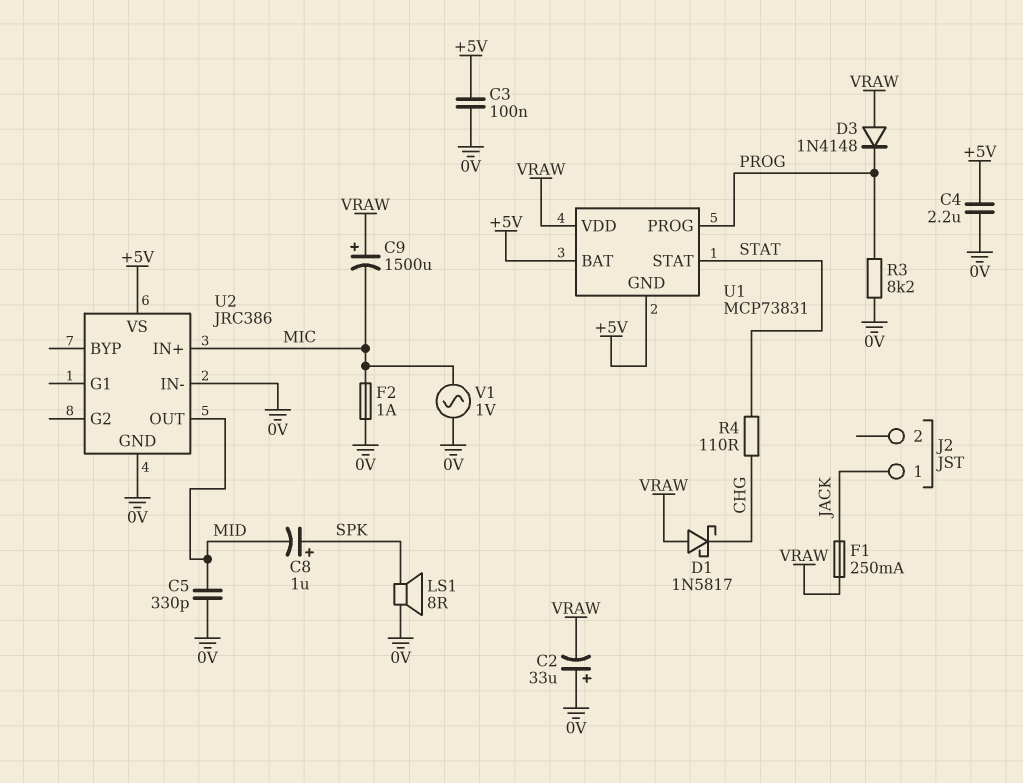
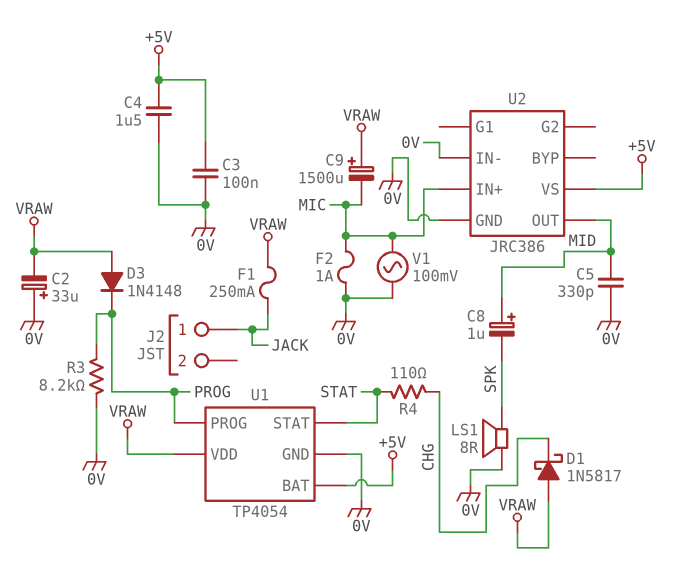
C4: 2.2uF (+5V, 0V) -> 1.5uF (+5V, 0V)
C8: 1uF (plus SPK, minus MID) -> 1uF (plus MID, minus SPK)
U1: MCP73831 -> TP4054
U1 pin GND: +5V -> 0V
V1: AC 1V (0V, MIC) -> AC 100mV (0V, MIC)

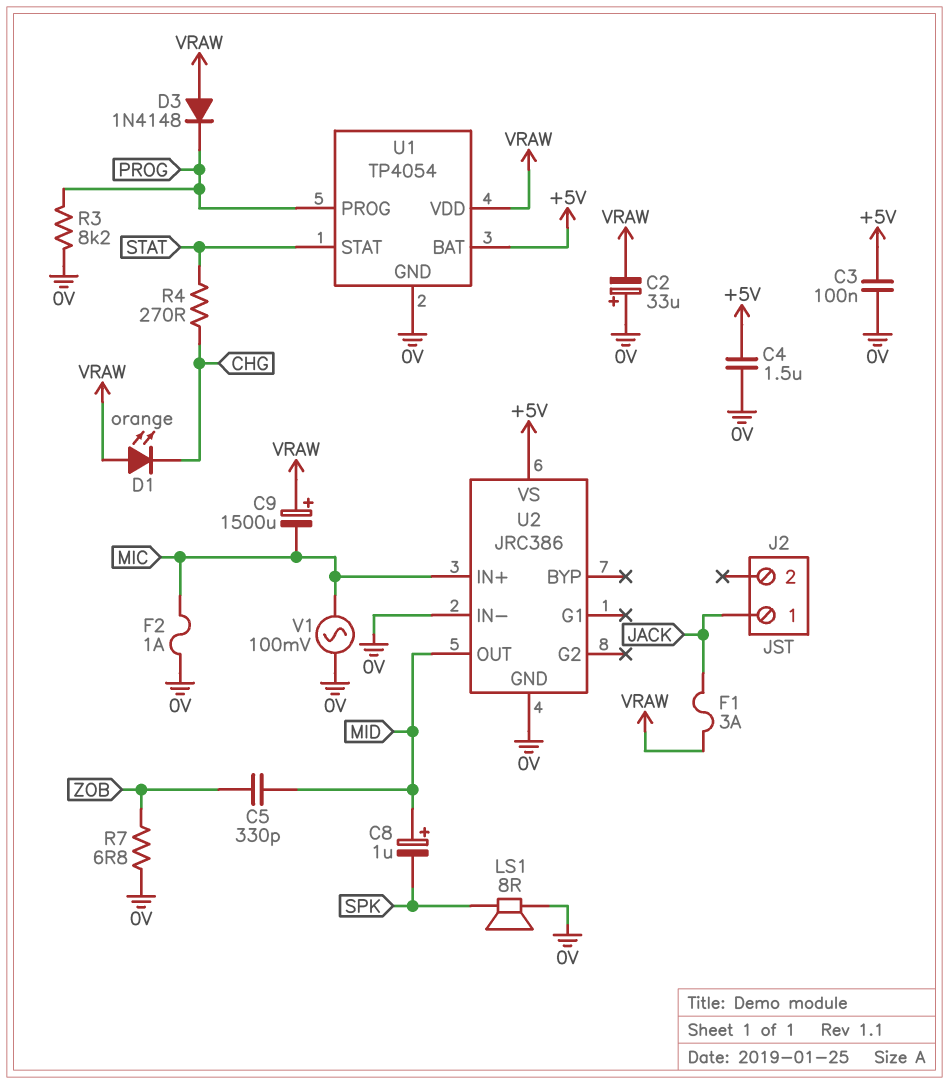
C5: 330pF (0V, MID) -> 330pF (MID, ZOB)
D1: schottky 1N5817 (A VRAW, K CHG) -> LED orange (A VRAW, K CHG)
F1: 250mA (JACK, VRAW) -> 3A (JACK, VRAW)
R4: 110 (CHG, STAT) -> 270 (CHG, STAT)
R7: none -> 6.8 (0V, ZOB)

